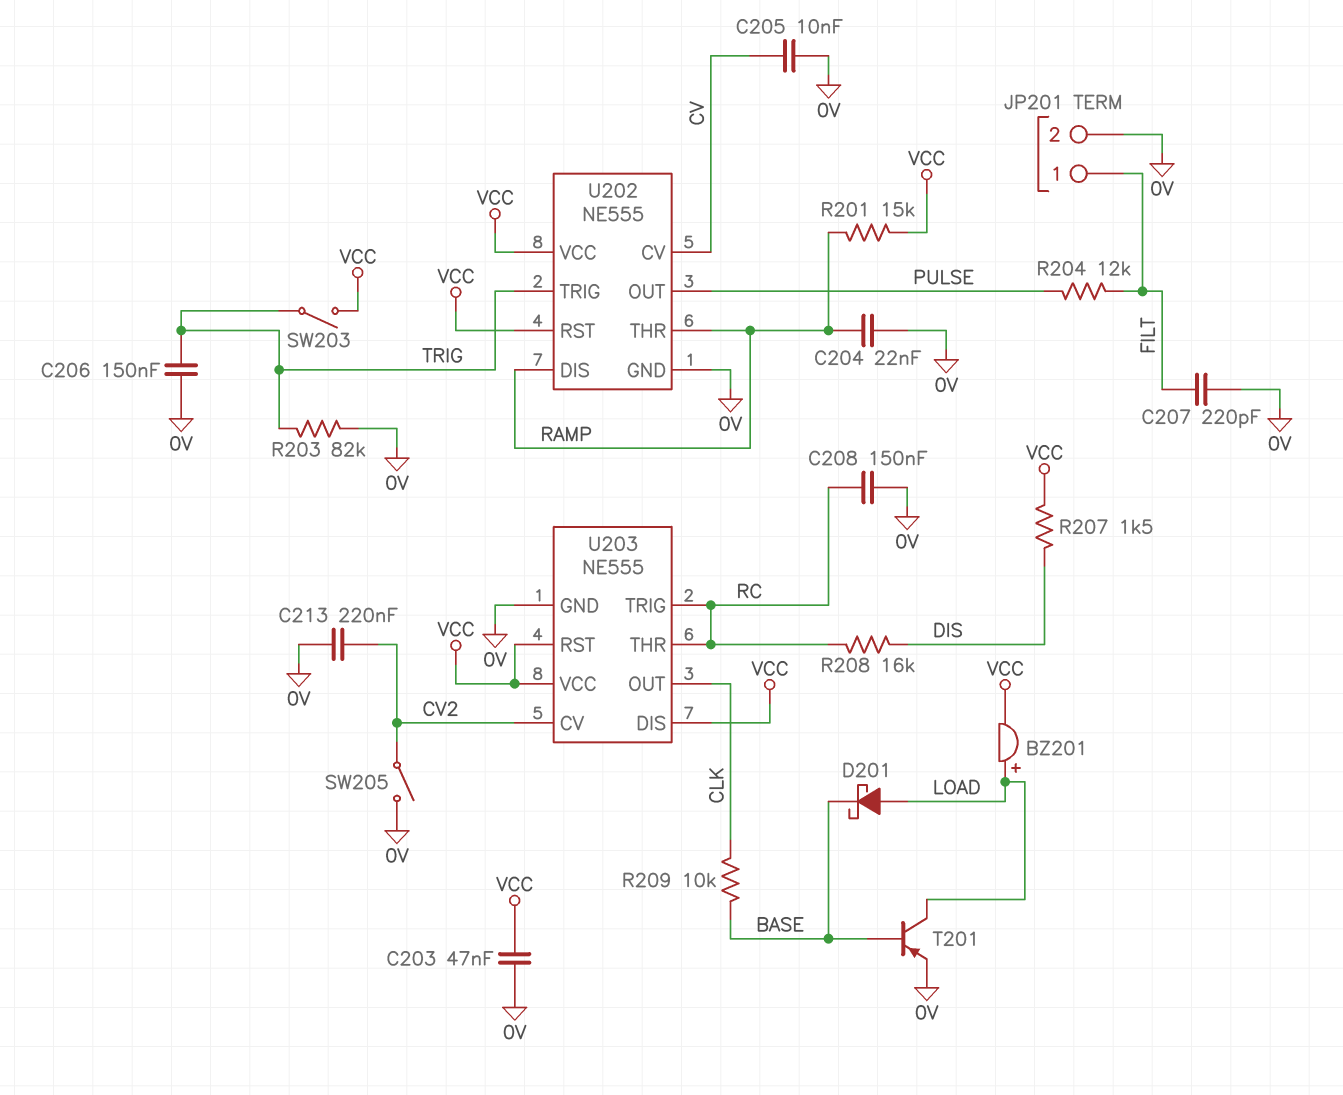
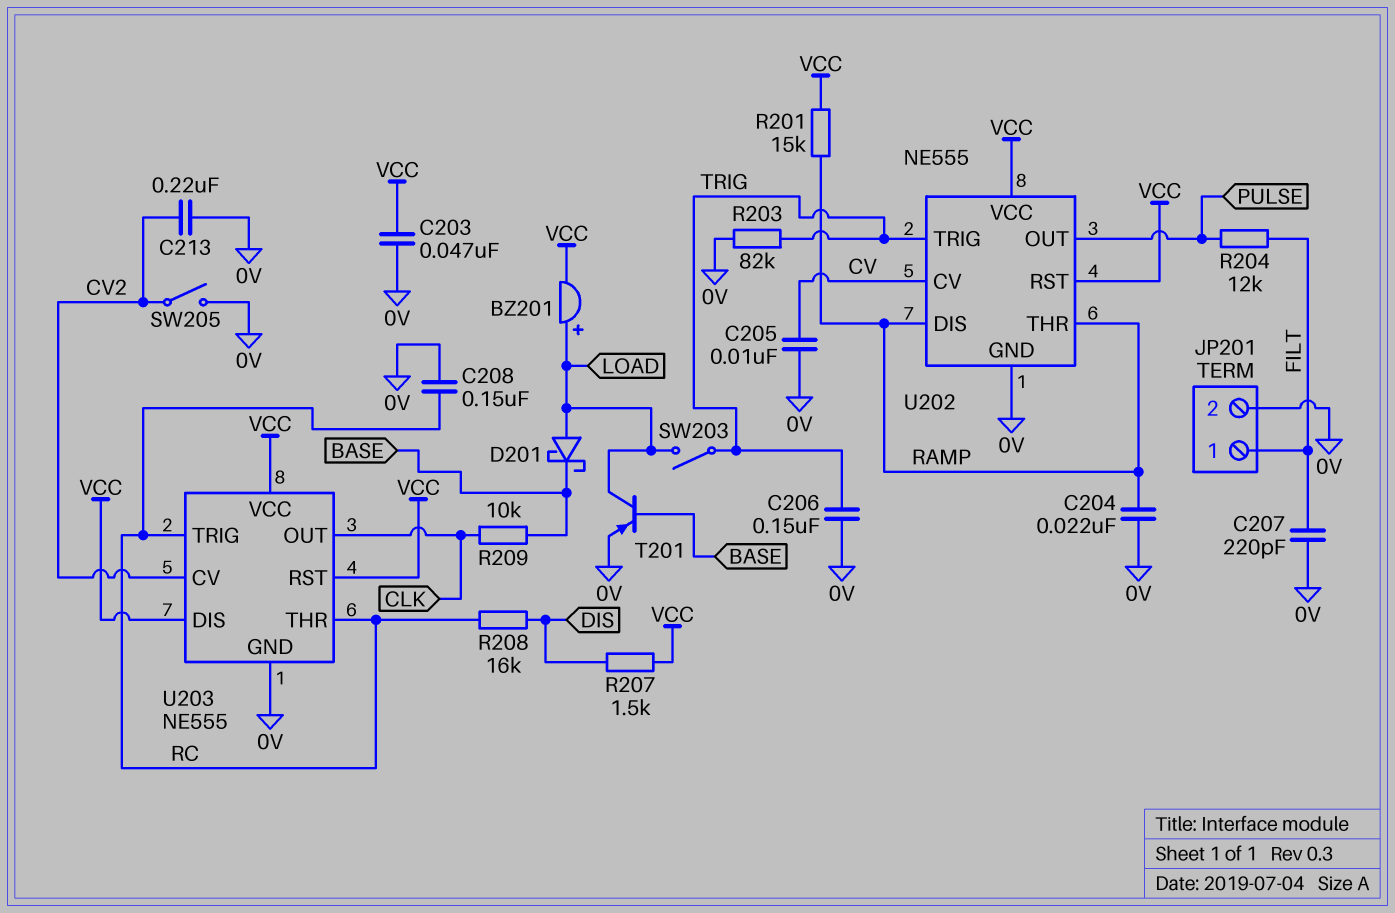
SW203: switch (TRIG, VCC) -> switch (LOAD, TRIG)

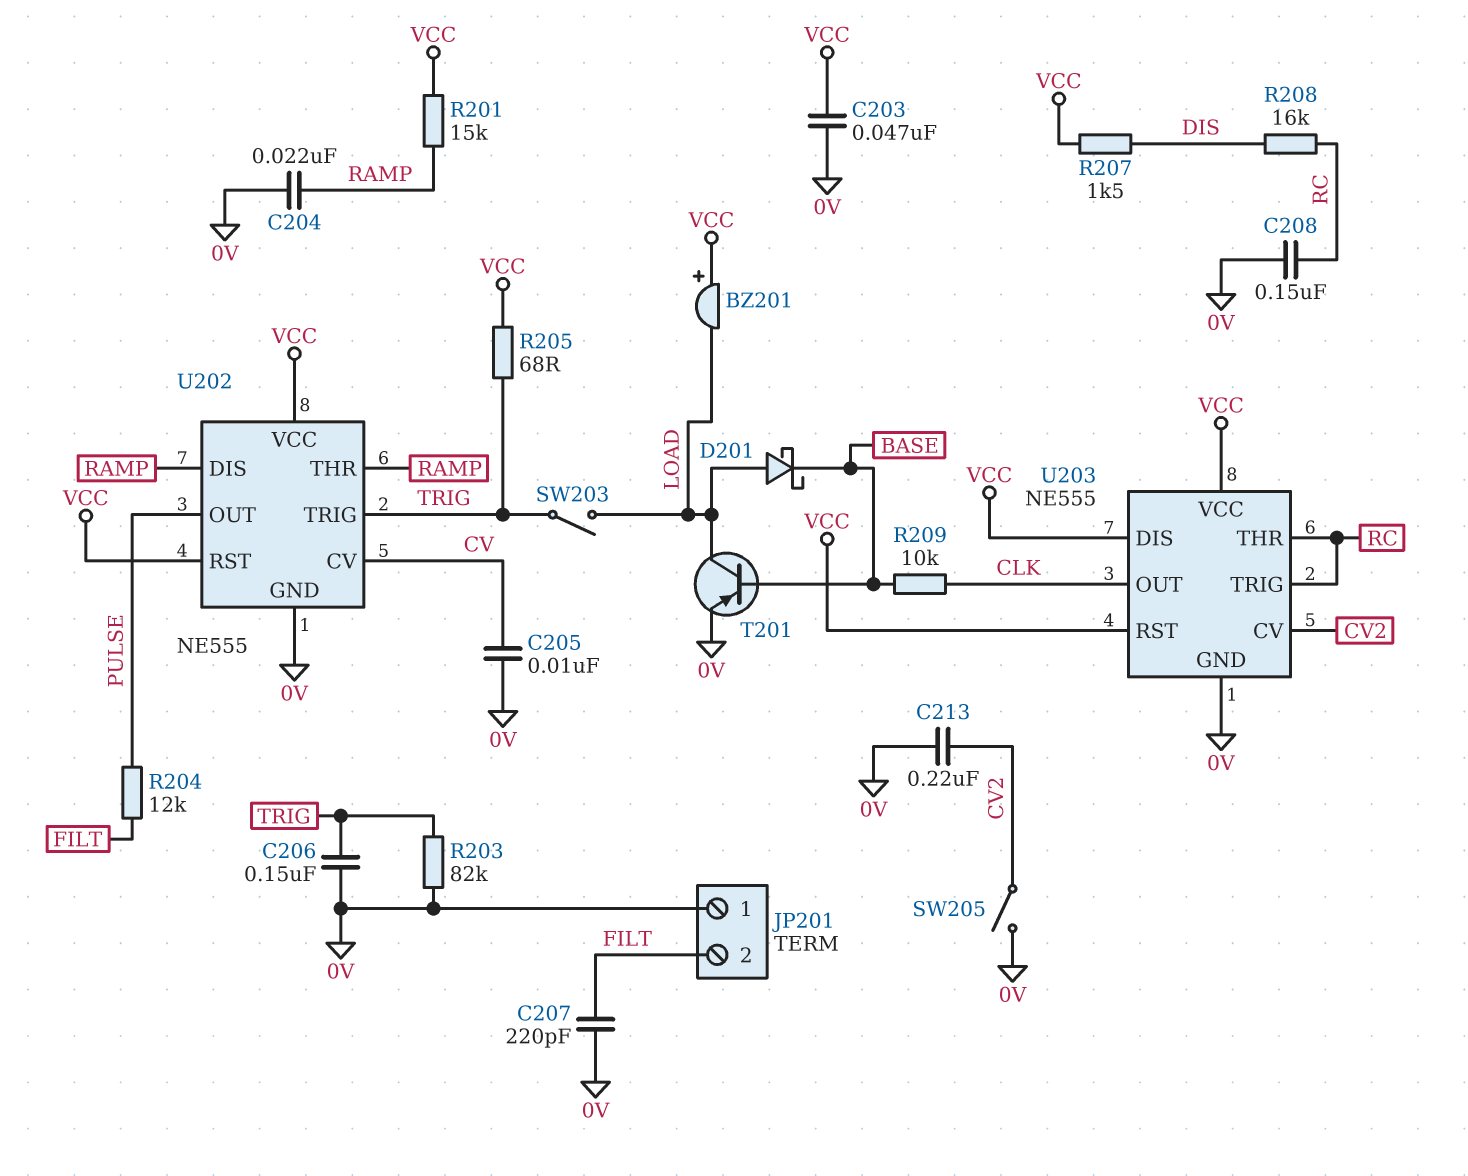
BZ201: buzzer (plus LOAD, minus VCC) -> buzzer (plus VCC, minus LOAD)
JP201 pin 1: FILT -> 0V
JP201 pin 2: 0V -> FILT
R205: none -> 68 (TRIG, VCC)

